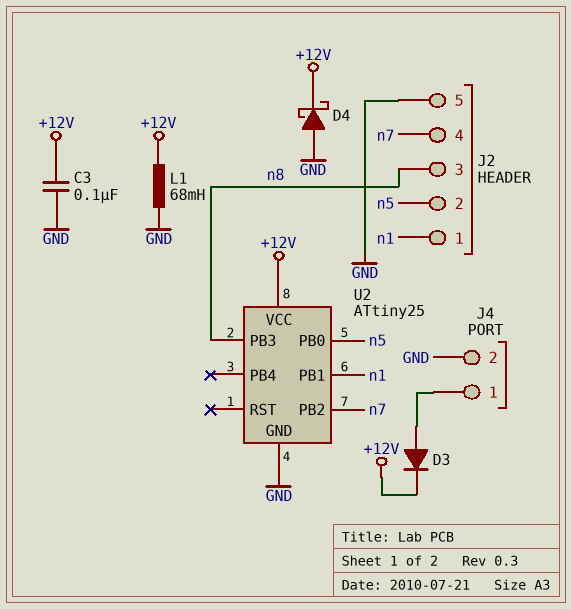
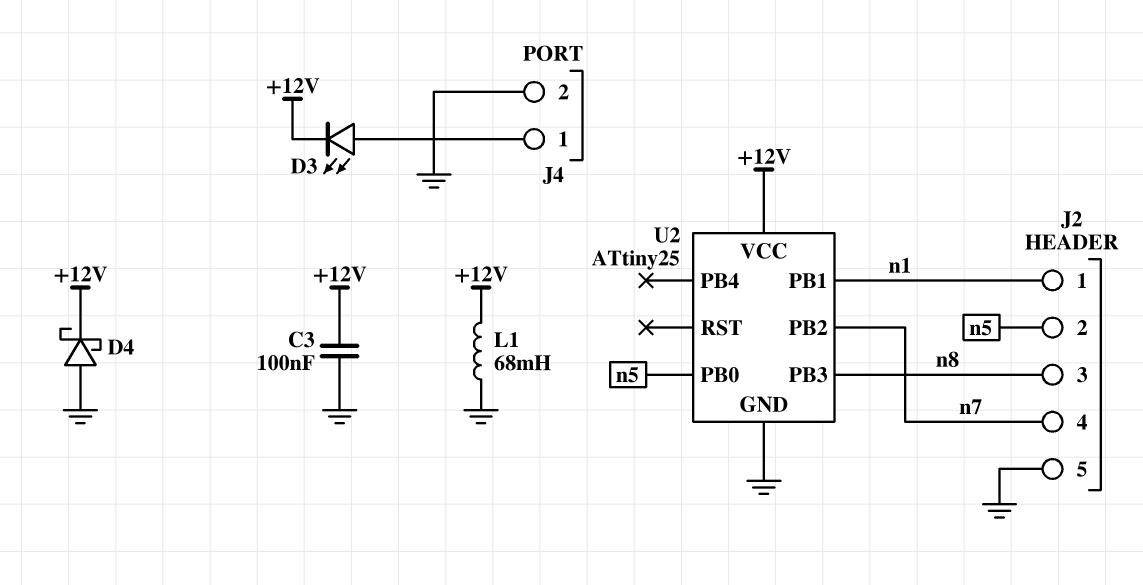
D3: diode (A J4/1, K +12V) -> LED (A J4/1, K +12V)

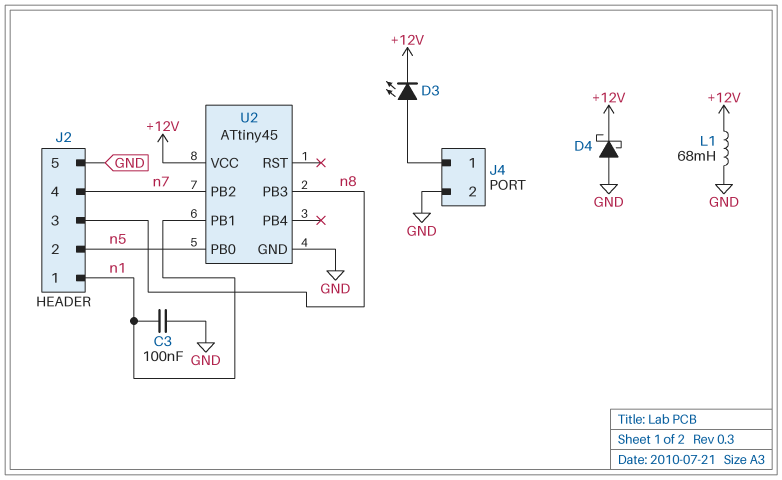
C3: 100nF (+12V, GND) -> 100nF (GND, n1)
U2: ATtiny25 -> ATtiny45

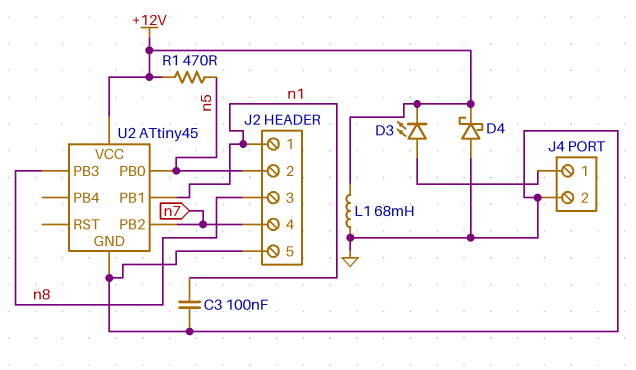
R1: none -> 470 (+12V, n5)

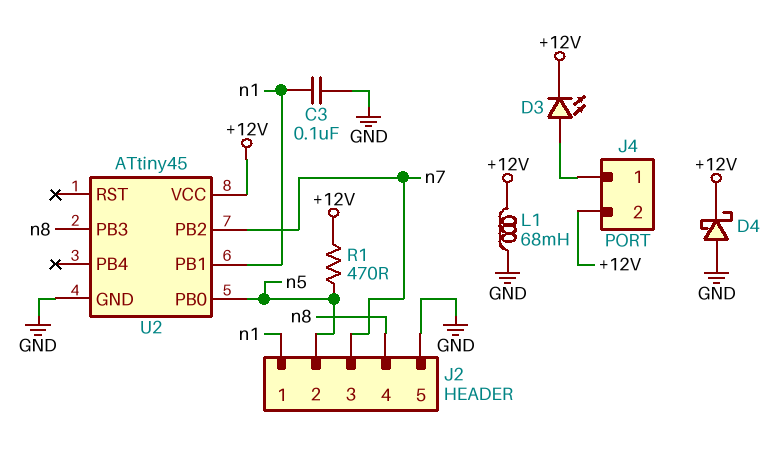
J2 pin 3: n8 -> n7
J2 pin 4: n7 -> n8
J4 pin 2: GND -> +12V

